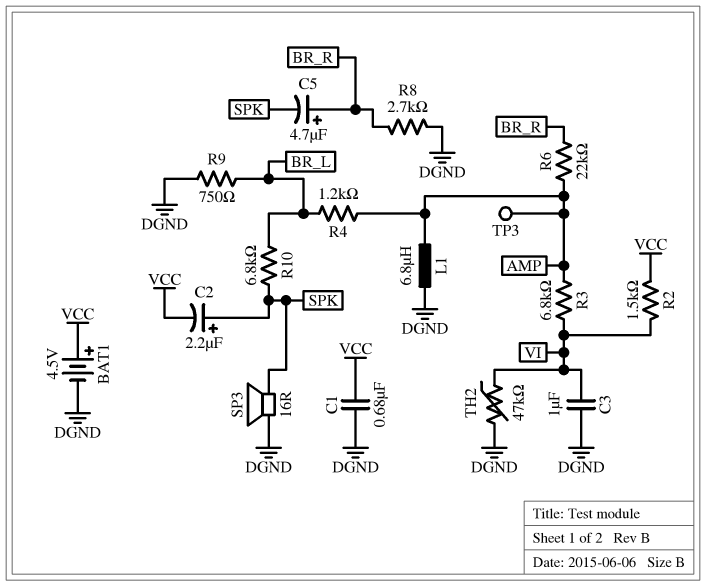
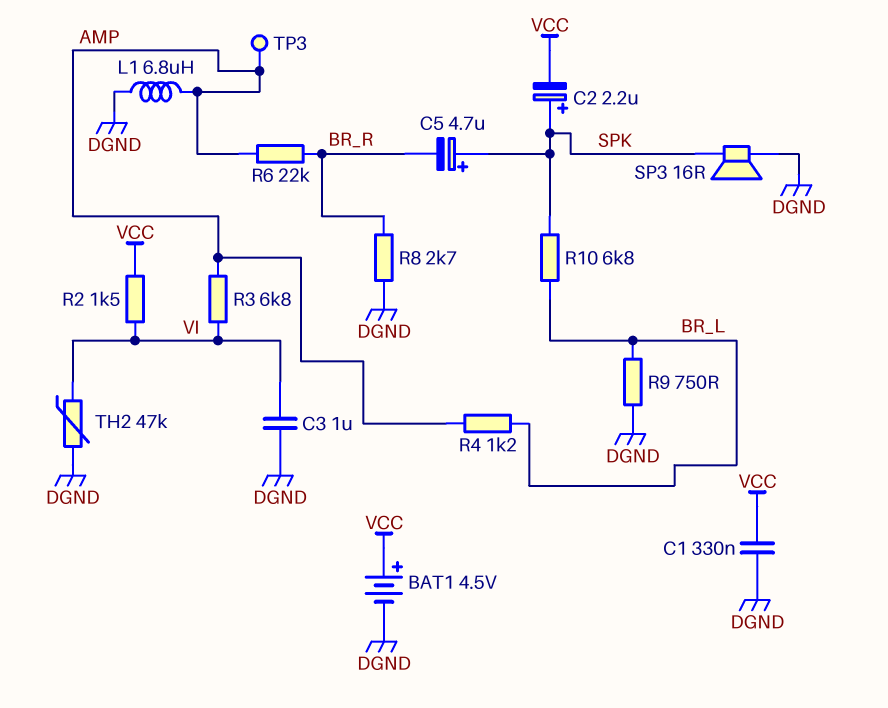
C1: 680nF (DGND, VCC) -> 330nF (DGND, VCC)
C5: 4.7uF (plus BR_R, minus SPK) -> 4.7uF (plus SPK, minus BR_R)

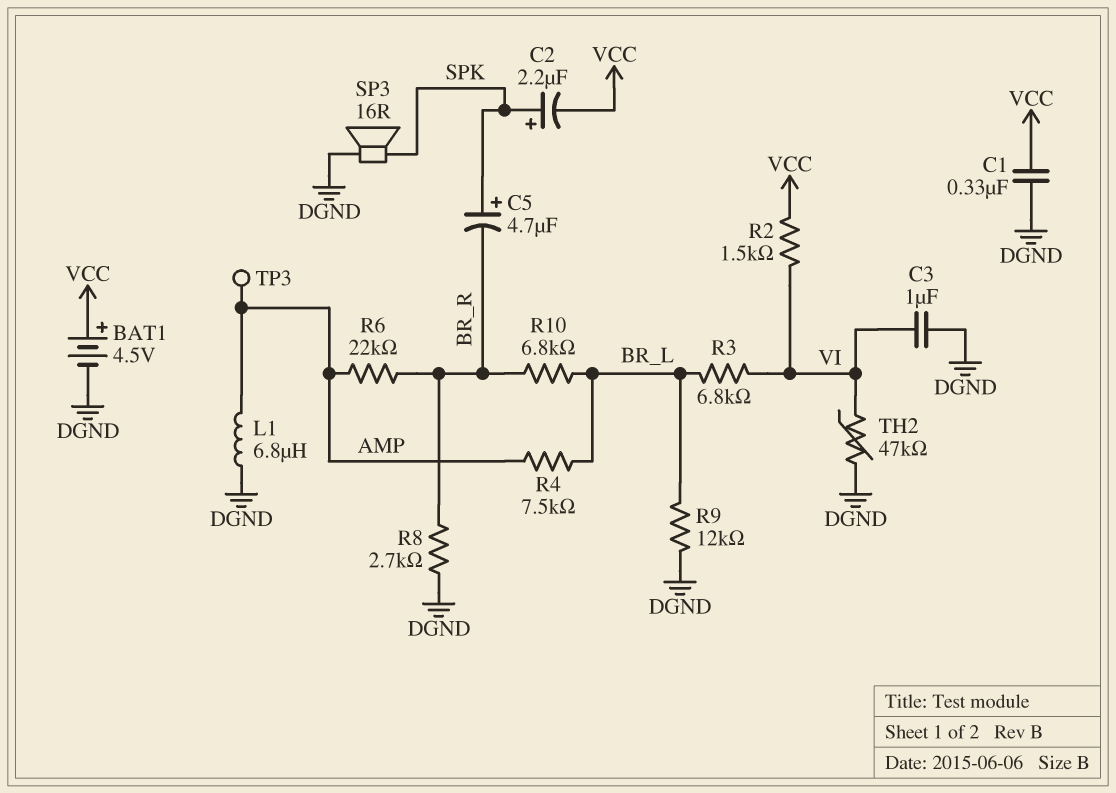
R3: 6.8k (AMP, VI) -> 6.8k (BR_L, VI)
R4: 1.2k (AMP, BR_L) -> 7.5k (AMP, BR_L)
R9: 750 (BR_L, DGND) -> 12k (BR_L, DGND)
R10: 6.8k (BR_L, SPK) -> 6.8k (BR_L, BR_R)

